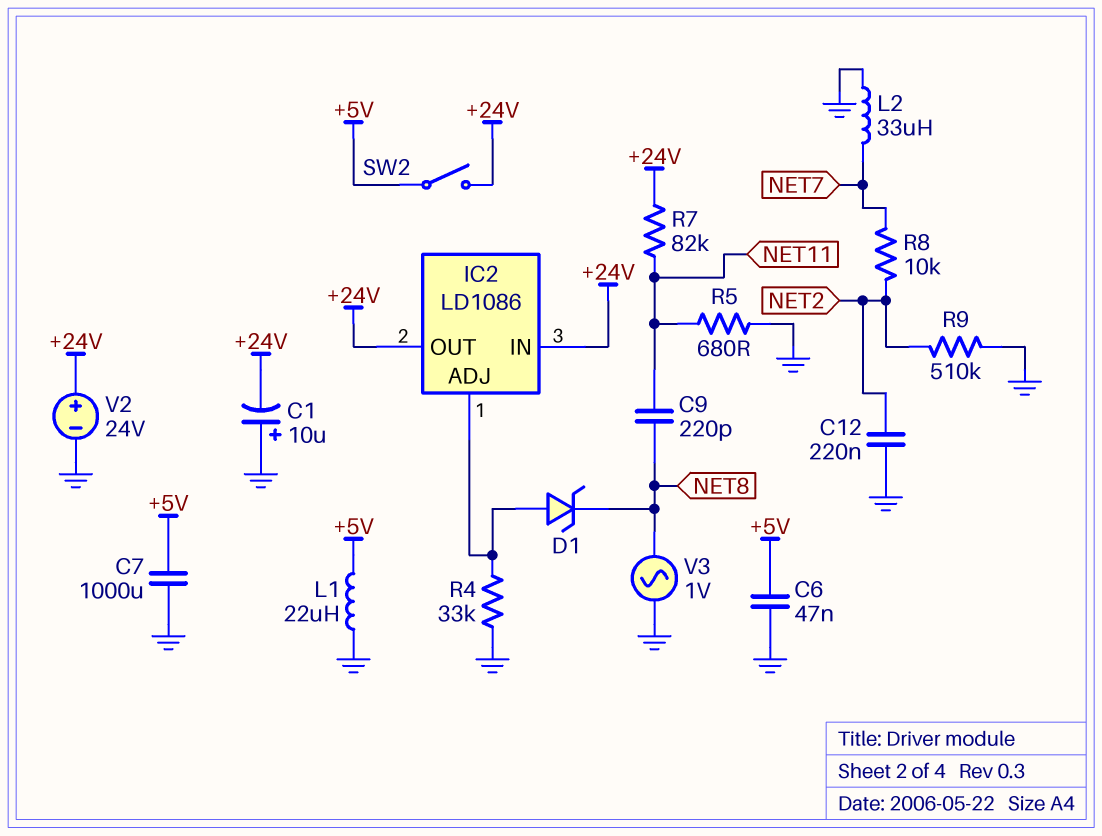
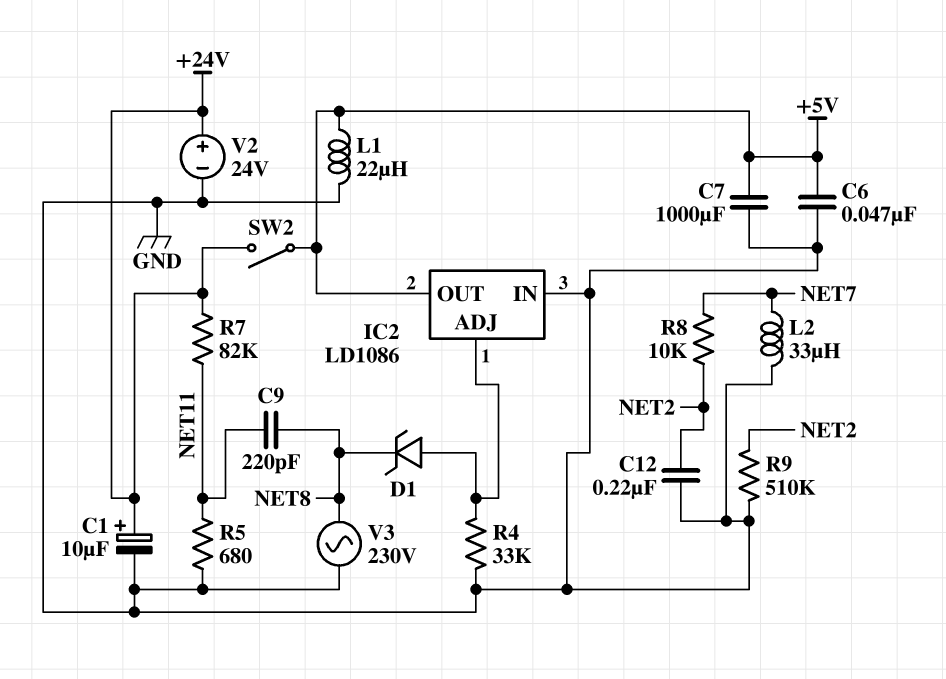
C1: 10uF (plus GND, minus +24V) -> 10uF (plus +24V, minus GND)
IC2 pin IN: +24V -> GND
IC2 pin OUT: +24V -> +5V
V3: AC 1V (GND, NET8) -> AC 230V (GND, NET8)

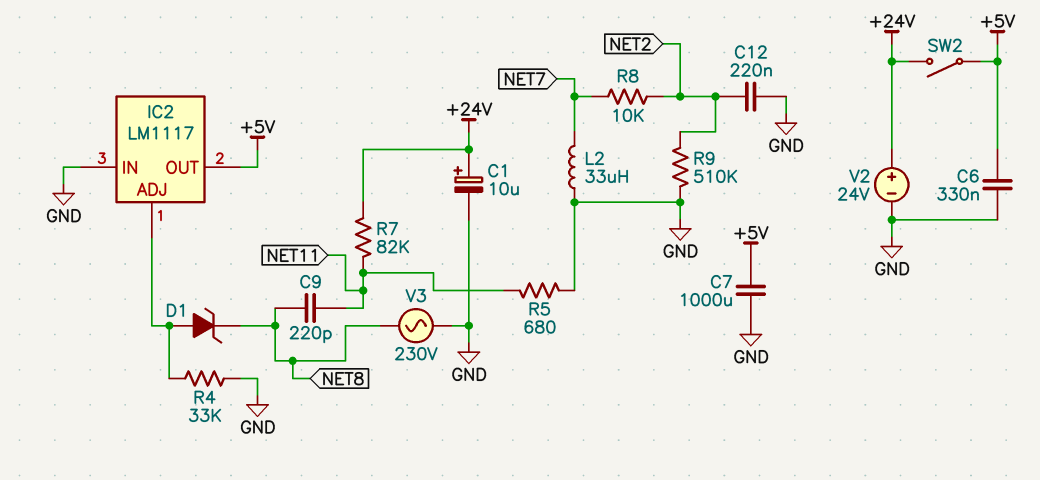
C6: 47nF (+5V, GND) -> 330nF (+5V, GND)
IC2: LD1086 -> LM1117
L1: 22uH (+5V, GND) -> none

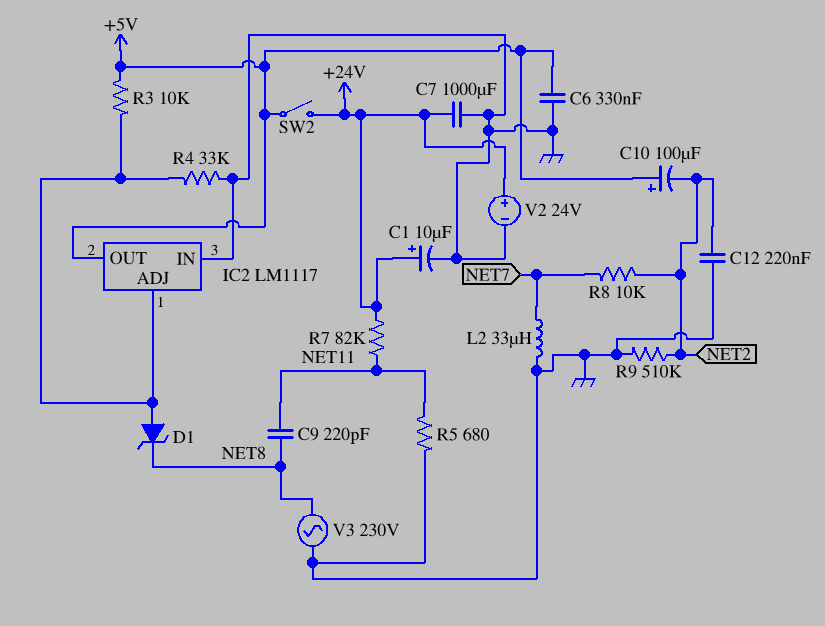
C7: 1000uF (+5V, GND) -> 1000uF (+24V, GND)
C10: none -> 100uF (plus +5V, minus NET2)
R3: none -> 10k (+5V, IC2/ADJ)

